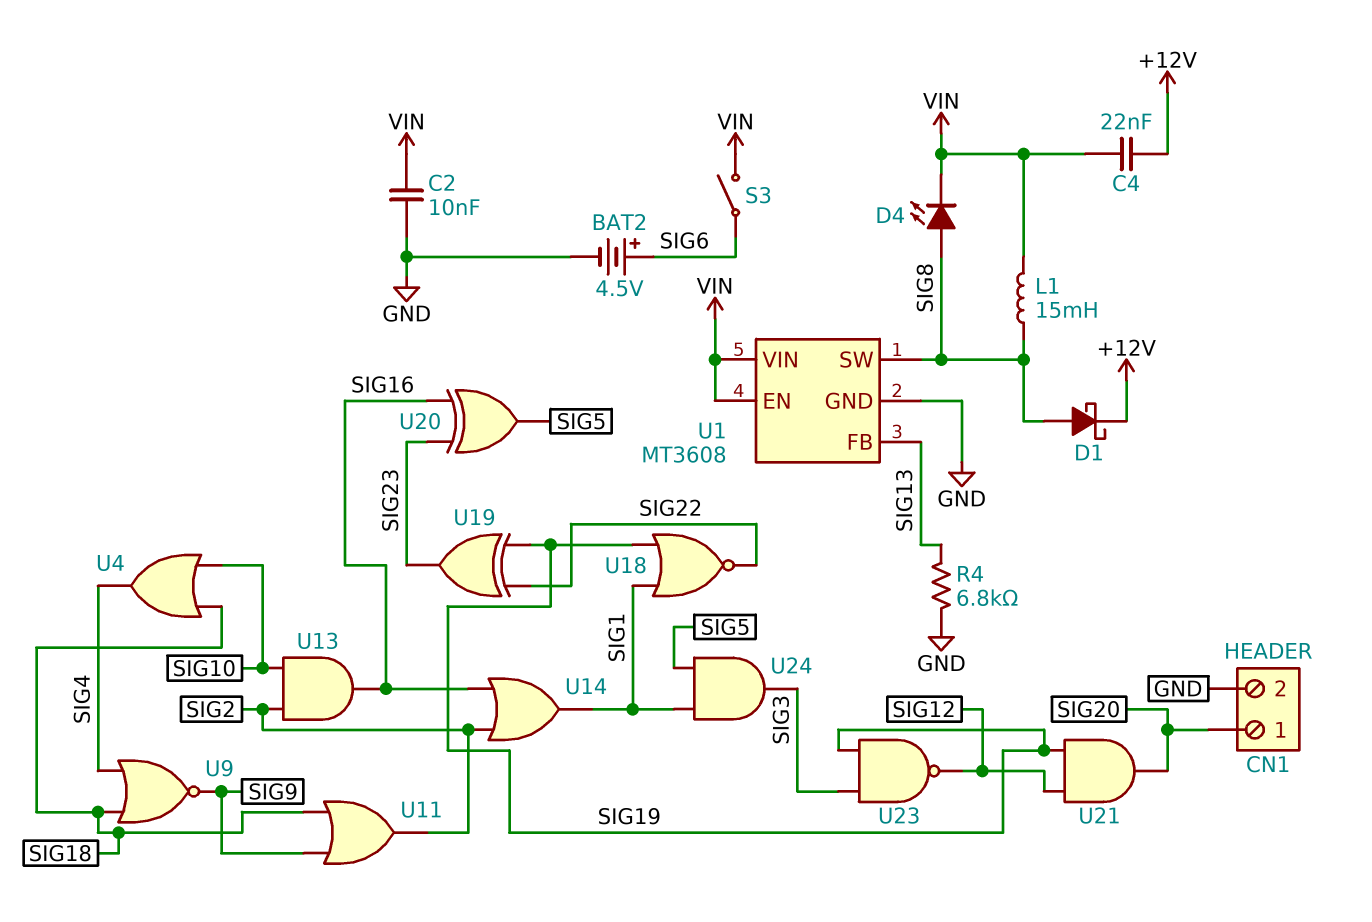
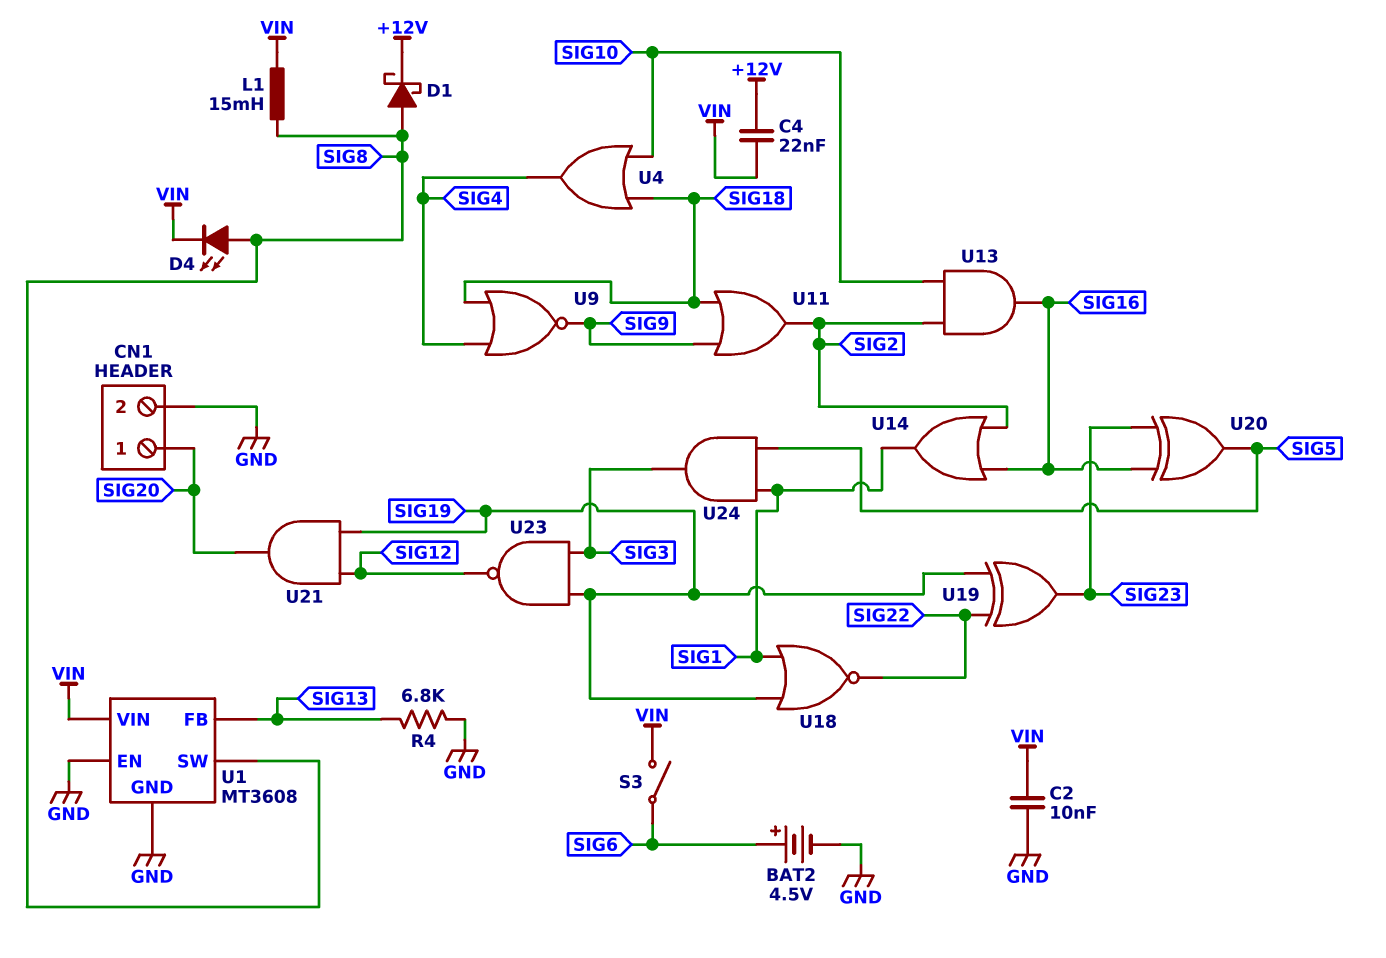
U1 pin EN: VIN -> GND

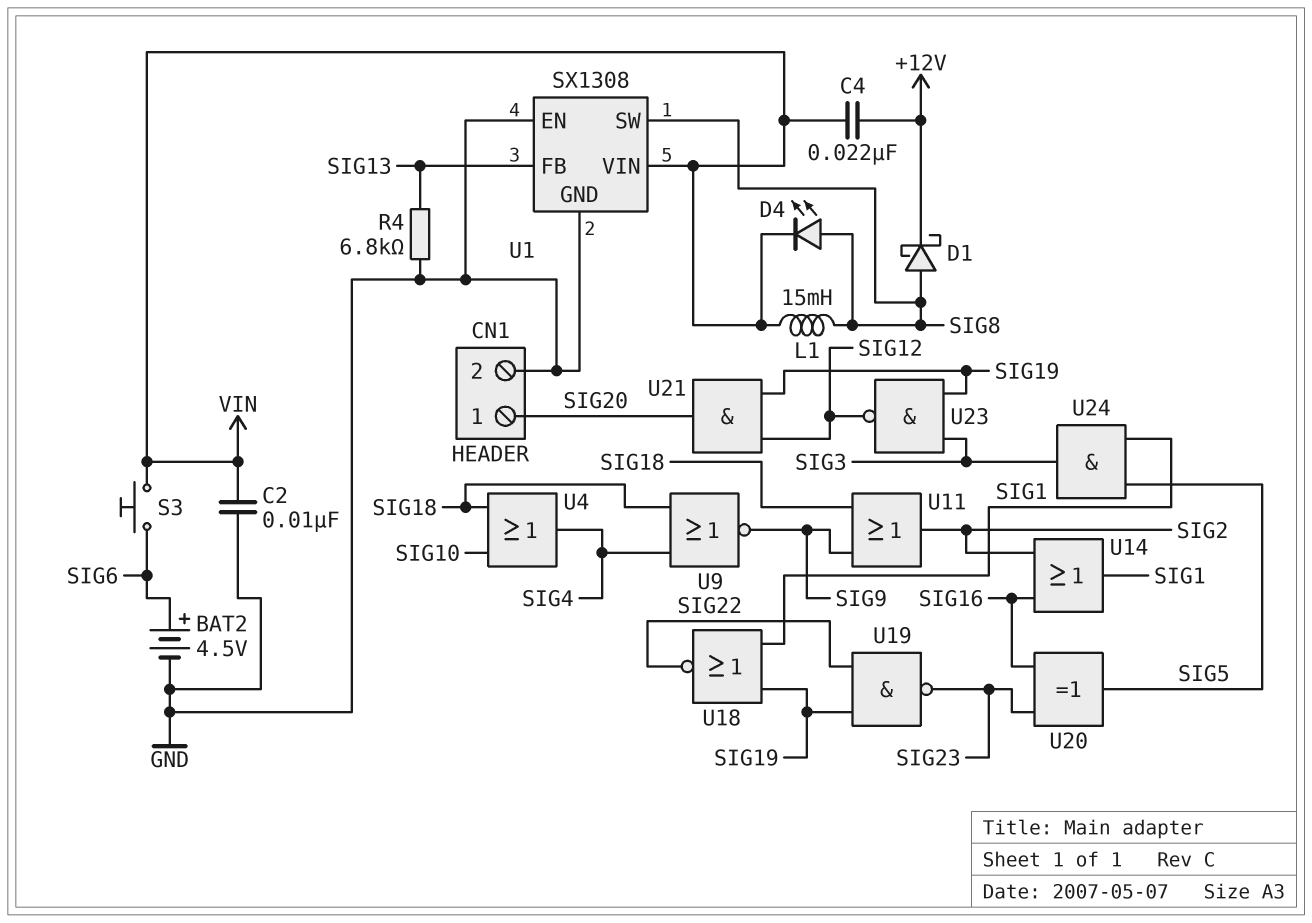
S3: switch (SIG6, VIN) -> button (SIG6, VIN)
U1: MT3608 -> SX1308
U13: AND (in SIG2, in SIG10, out SIG16) -> none
U19: XOR (in SIG19, in SIG22, out SIG23) -> NAND (in SIG19, in SIG22, out SIG23)

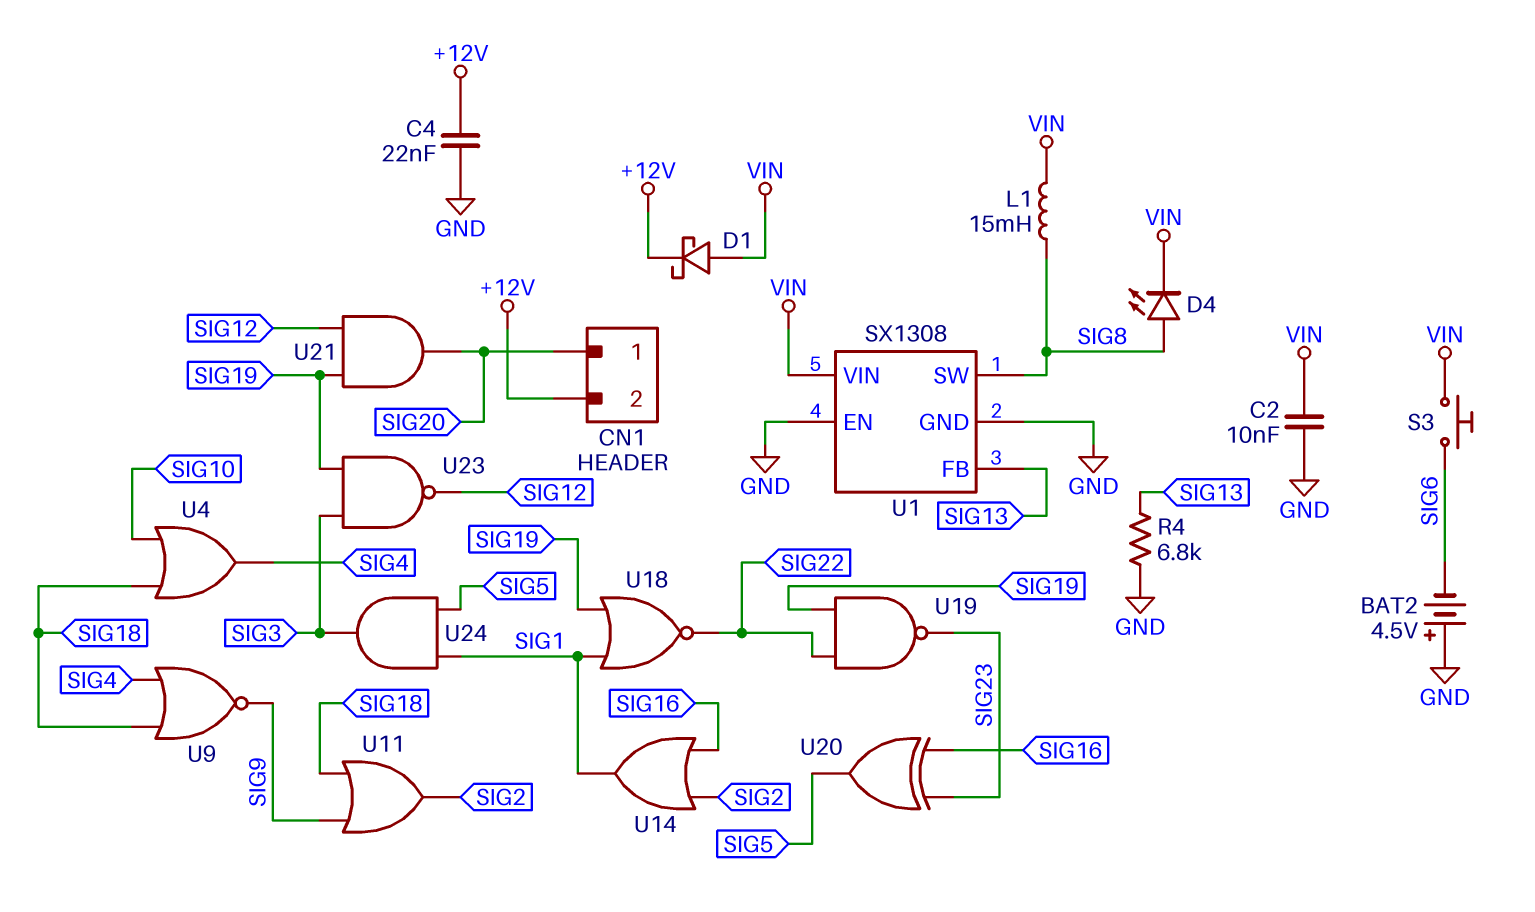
BAT2: 4.5V (plus SIG6, minus GND) -> 4.5V (plus GND, minus SIG6)
C4: 22nF (+12V, VIN) -> 22nF (+12V, GND)
CN1 pin 2: GND -> +12V
D1: schottky (A SIG8, K +12V) -> schottky (A VIN, K +12V)

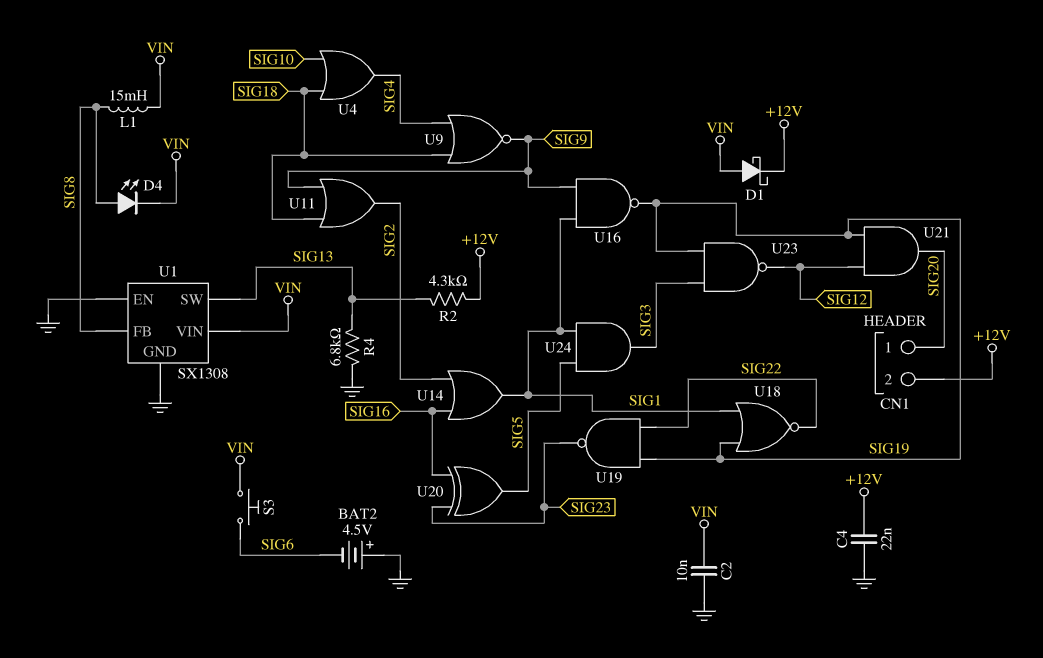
R2: none -> 4.3k (+12V, SIG13)
U1 pin FB: SIG13 -> SIG8
U1 pin SW: SIG8 -> SIG13
U16: none -> NAND (in SIG1, in SIG9, out SIG19)

